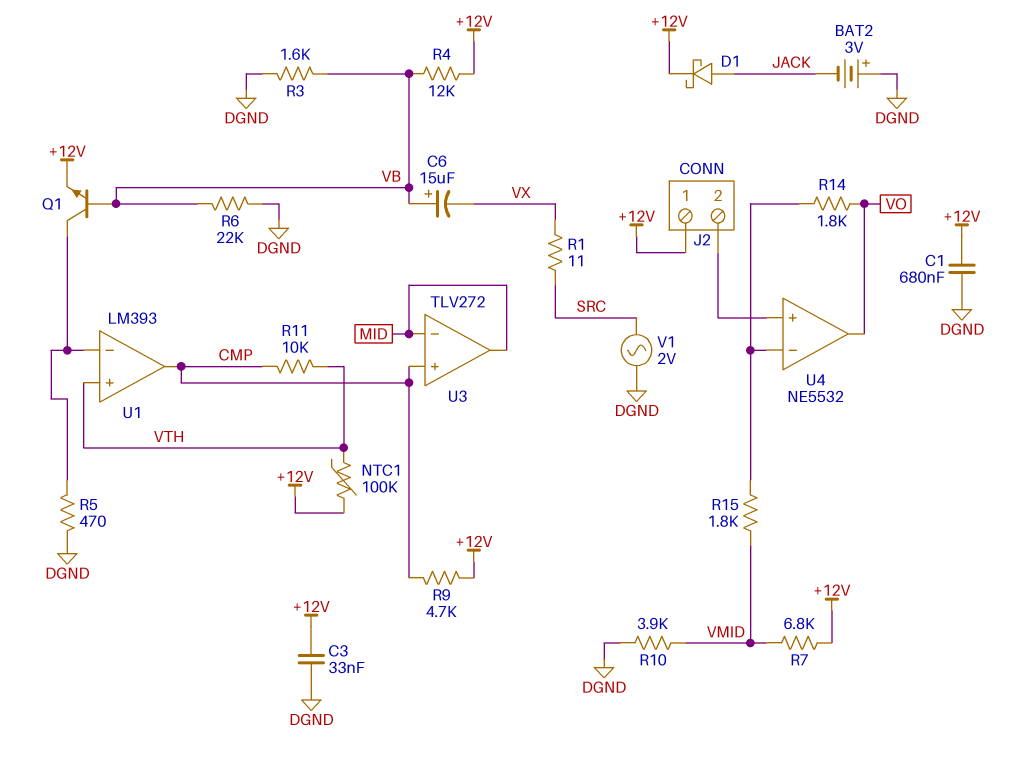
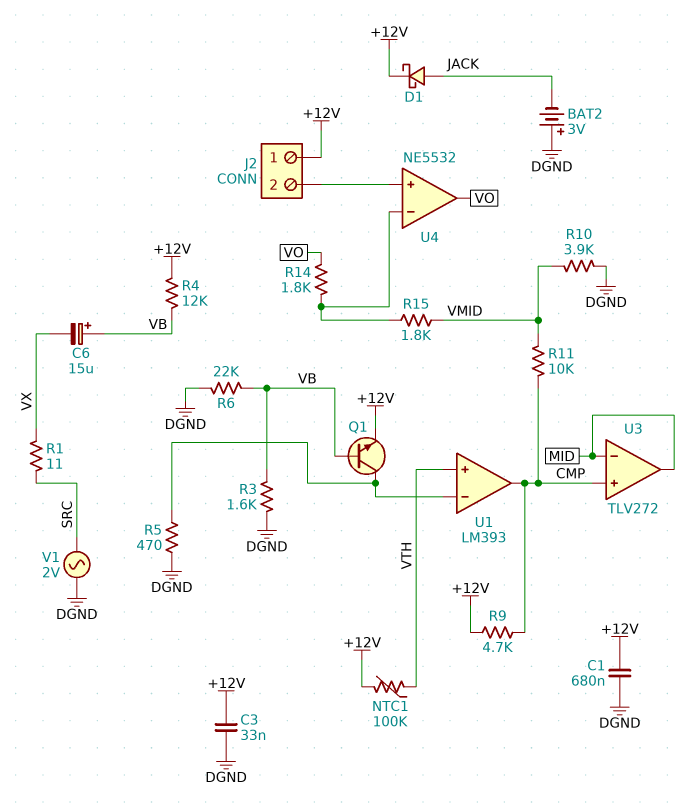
R7: 6.8k (+12V, VMID) -> none
R11: 10k (CMP, VTH) -> 10k (CMP, VMID)

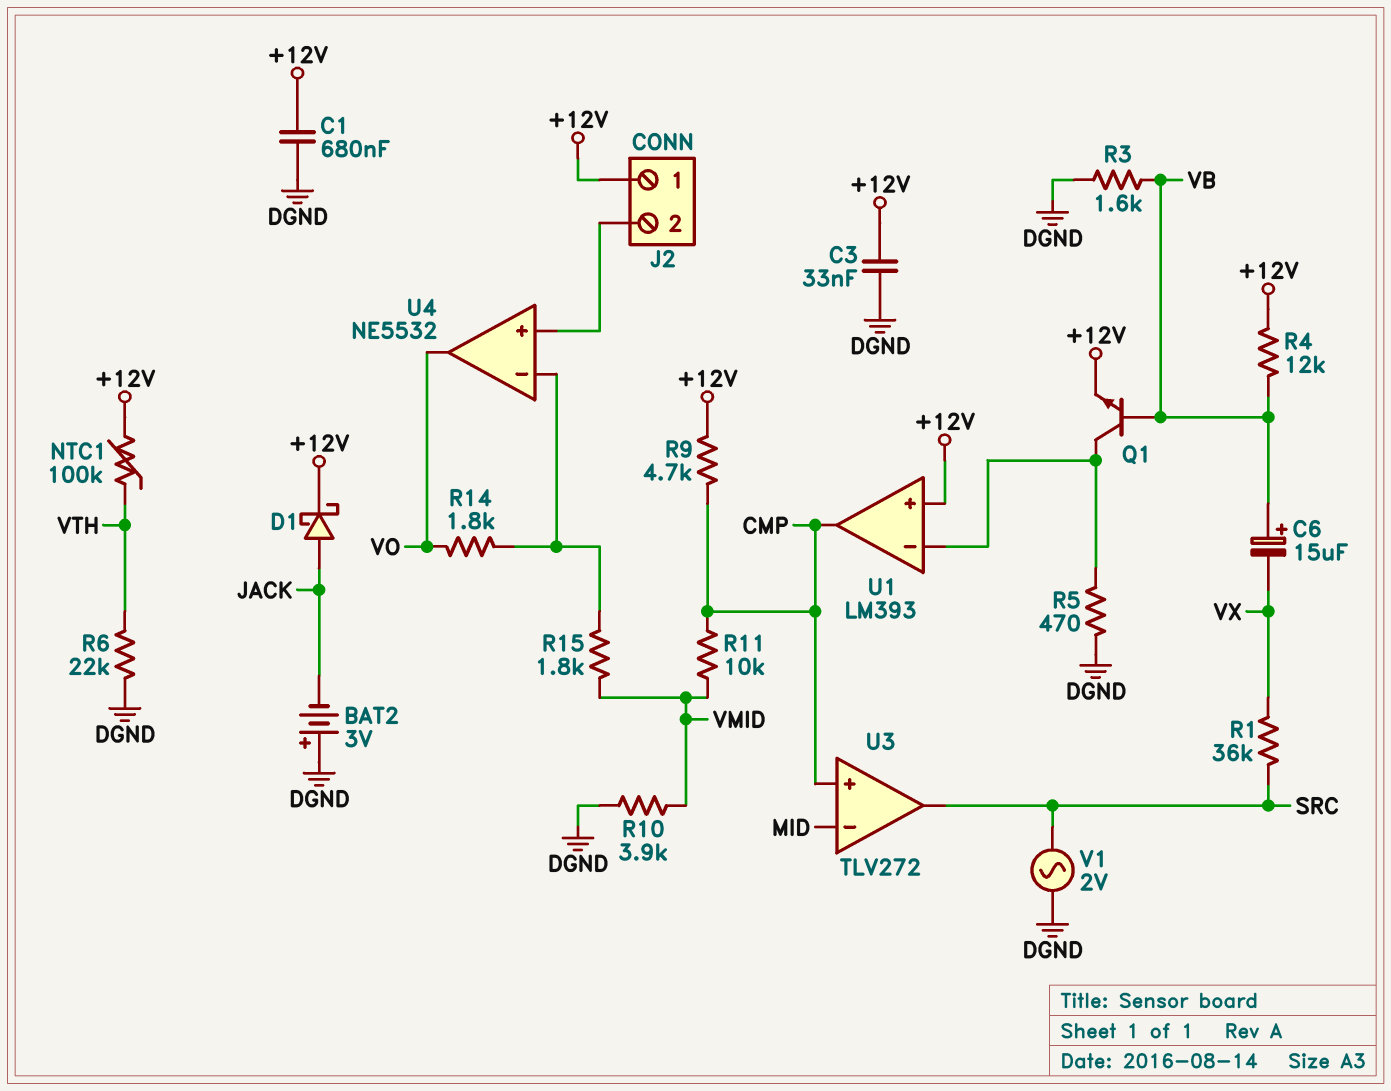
R1: 11 (SRC, VX) -> 36k (SRC, VX)
R6: 22k (DGND, VB) -> 22k (DGND, VTH)
U1 pin in+: VTH -> +12V
U3 pin out: MID -> SRC

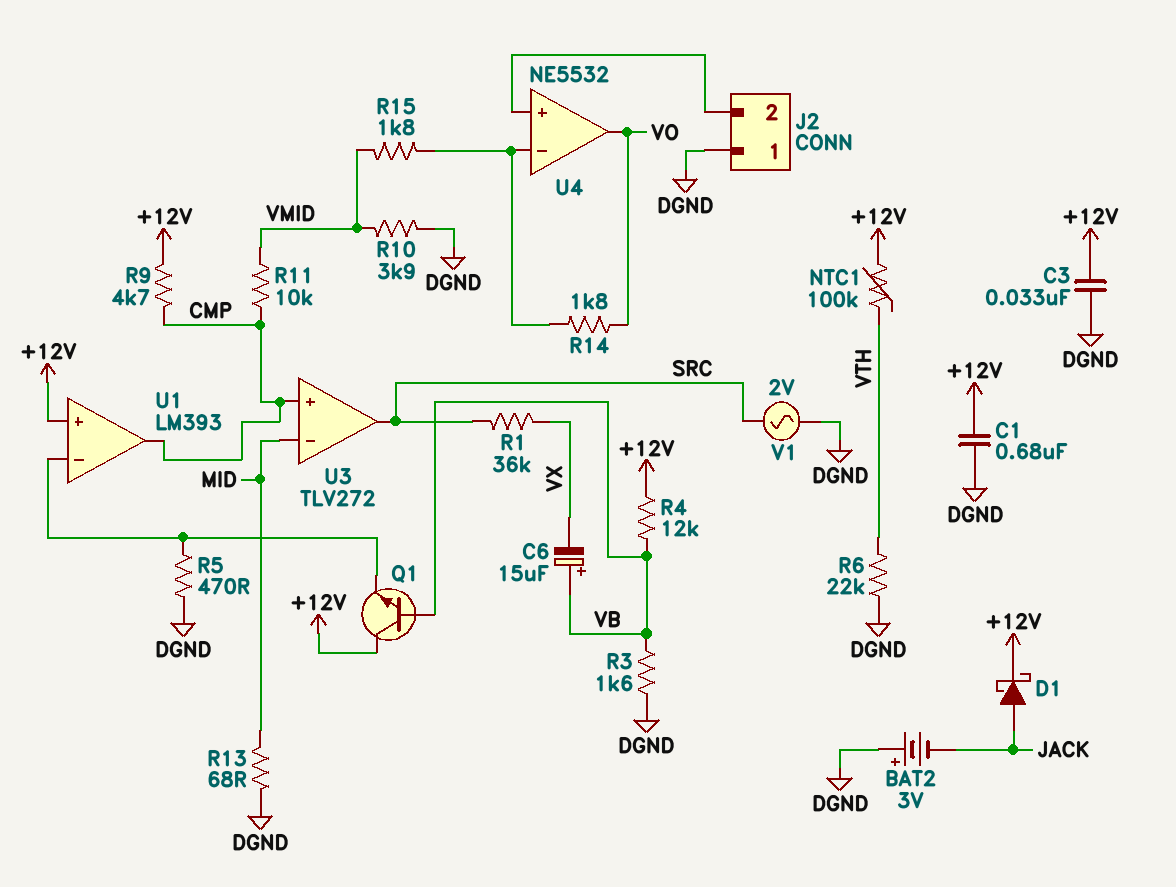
J2 pin 1: +12V -> DGND
Q1: NPN (B VB, C U1/in-, E +12V) -> NPN (B VB, C +12V, E U1/in-)
R13: none -> 68 (DGND, MID)

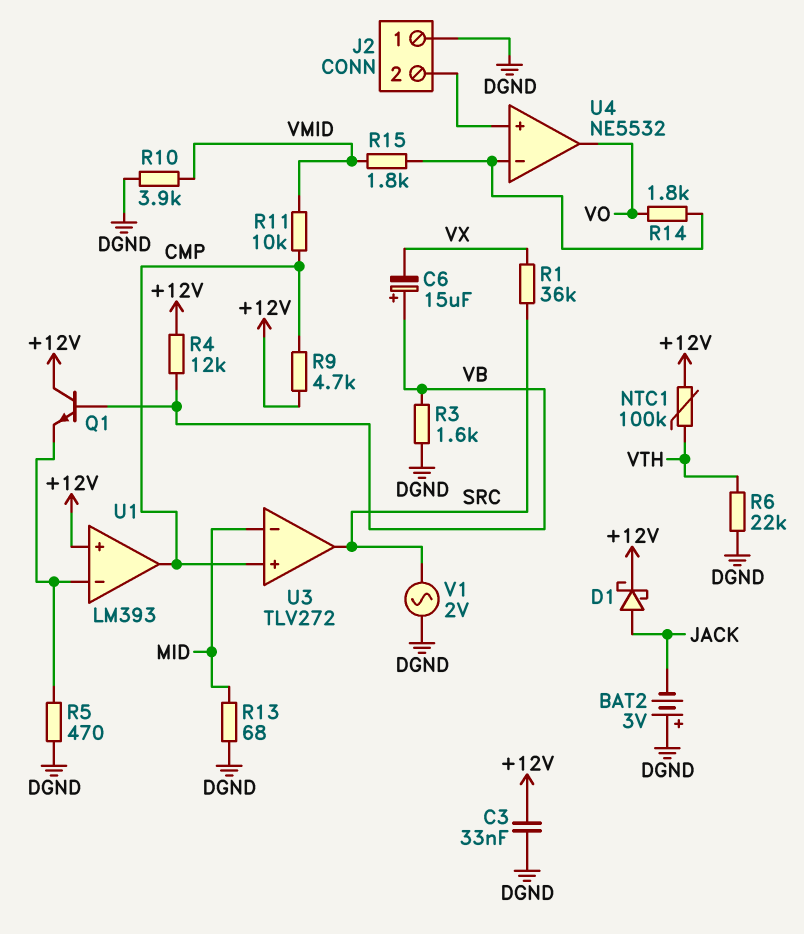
C1: 680nF (+12V, DGND) -> none

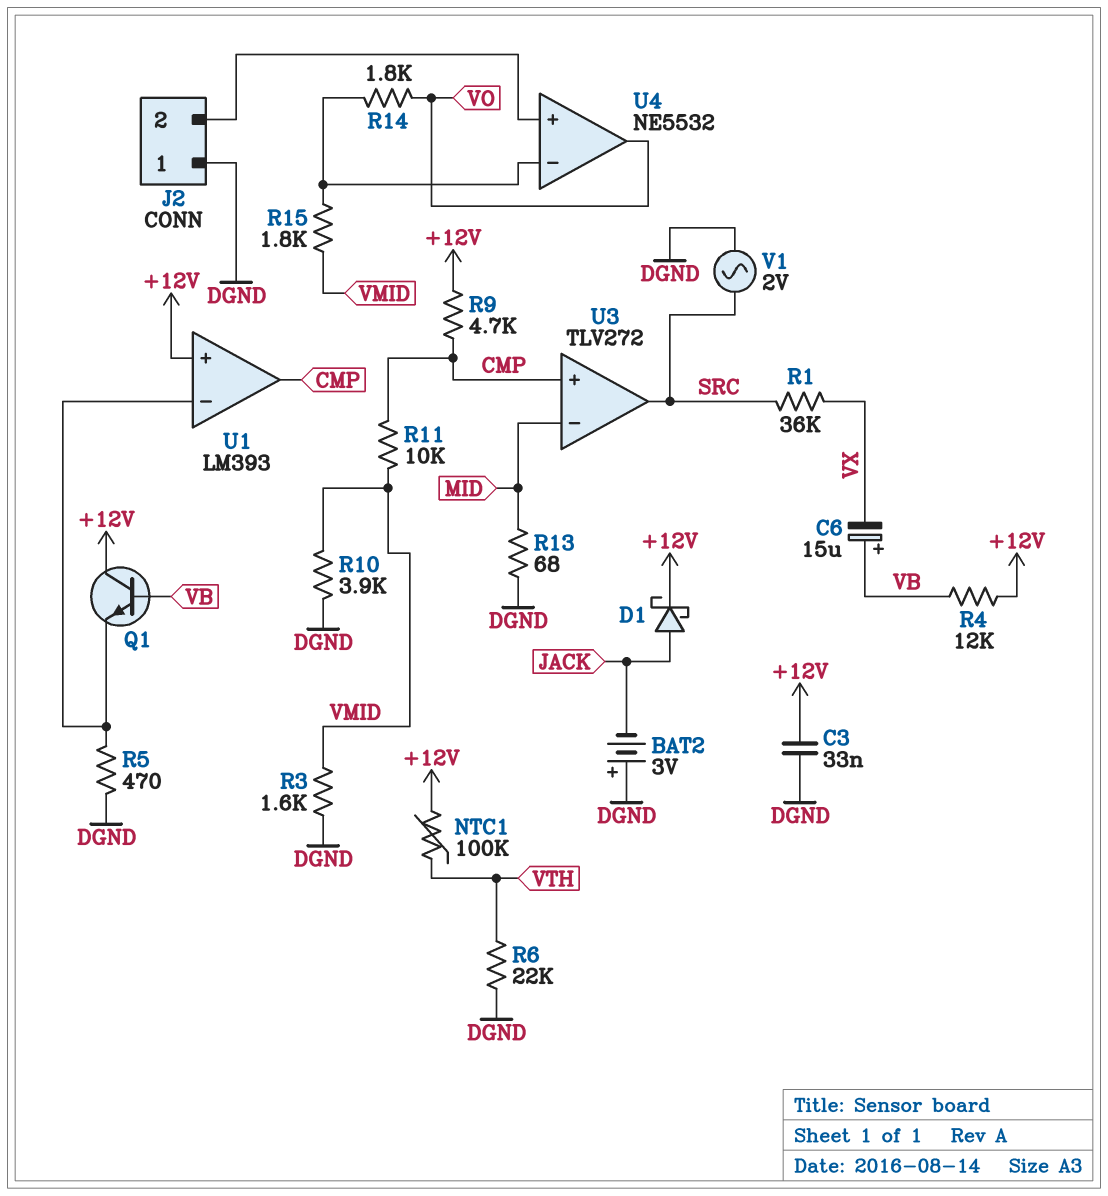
R3: 1.6k (DGND, VB) -> 1.6k (DGND, VMID)

